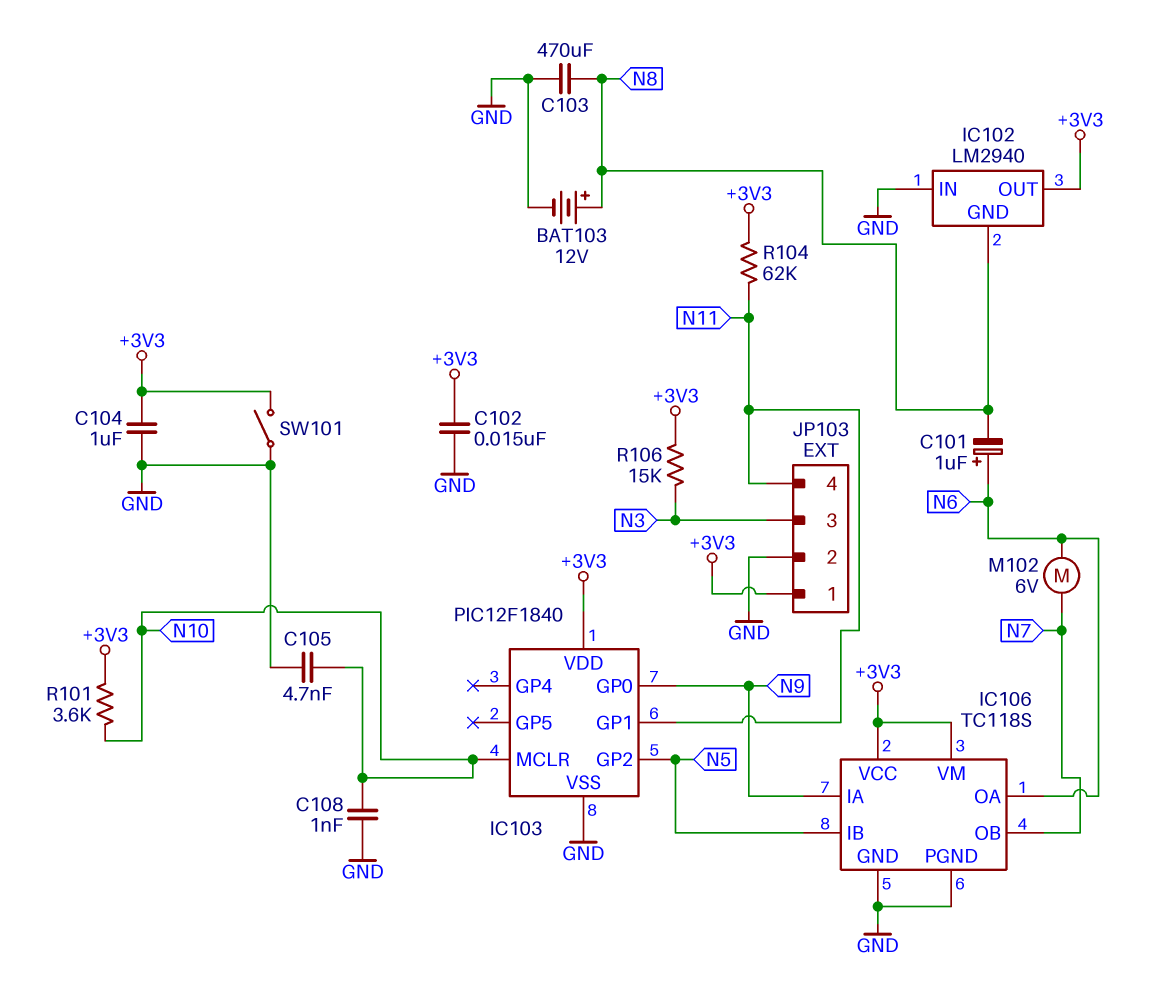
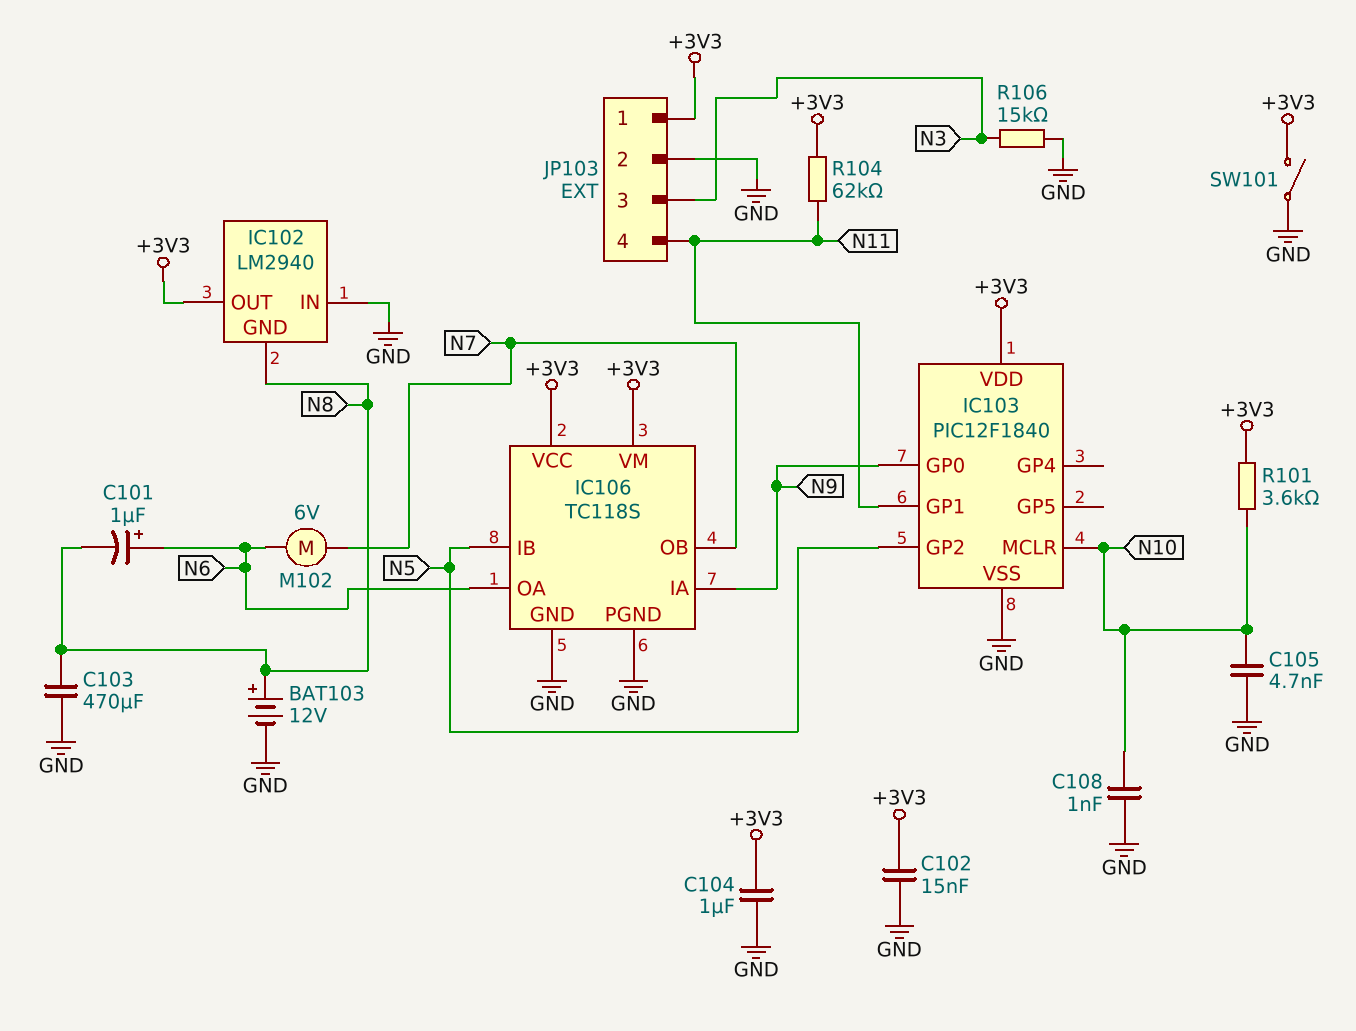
R106: 15k (+3V3, N3) -> 15k (GND, N3)

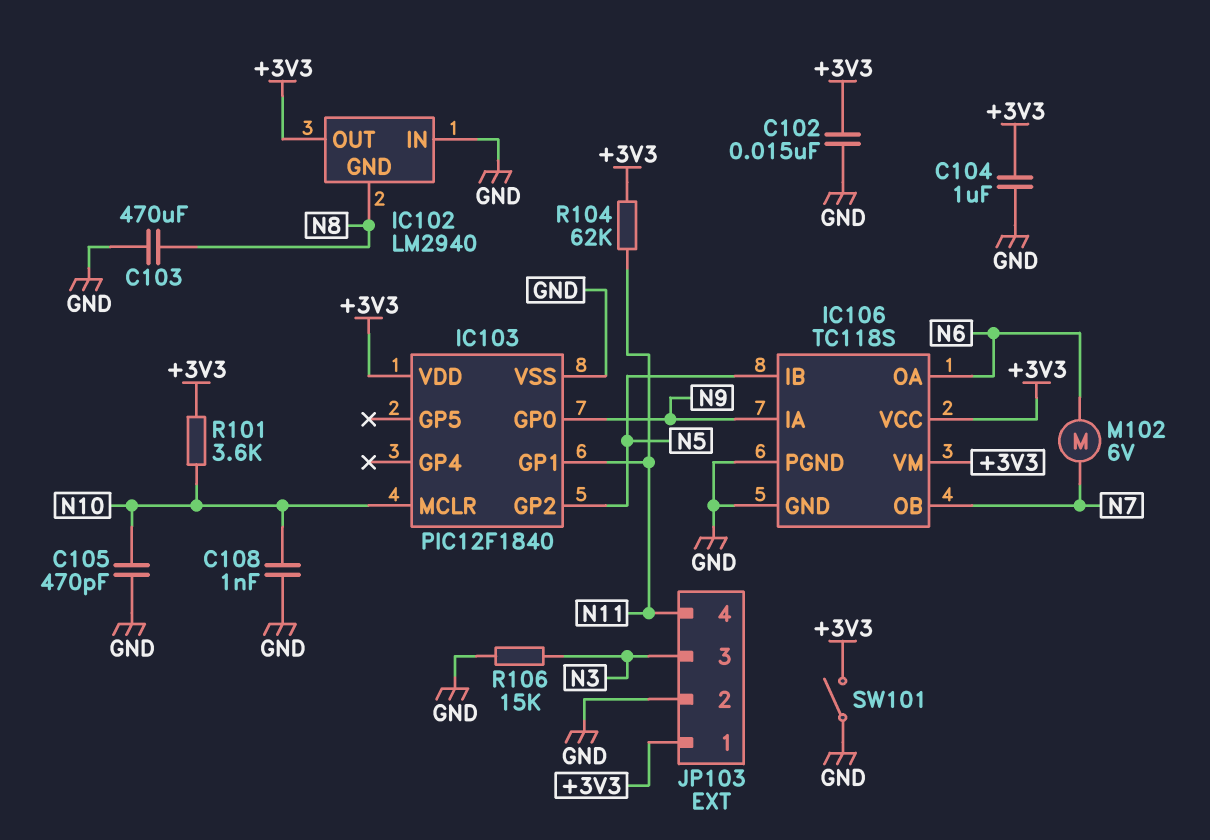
BAT103: 12V (plus N8, minus GND) -> none
C101: 1uF (plus N6, minus N8) -> none
C105: 4.7nF (GND, N10) -> 470pF (GND, N10)

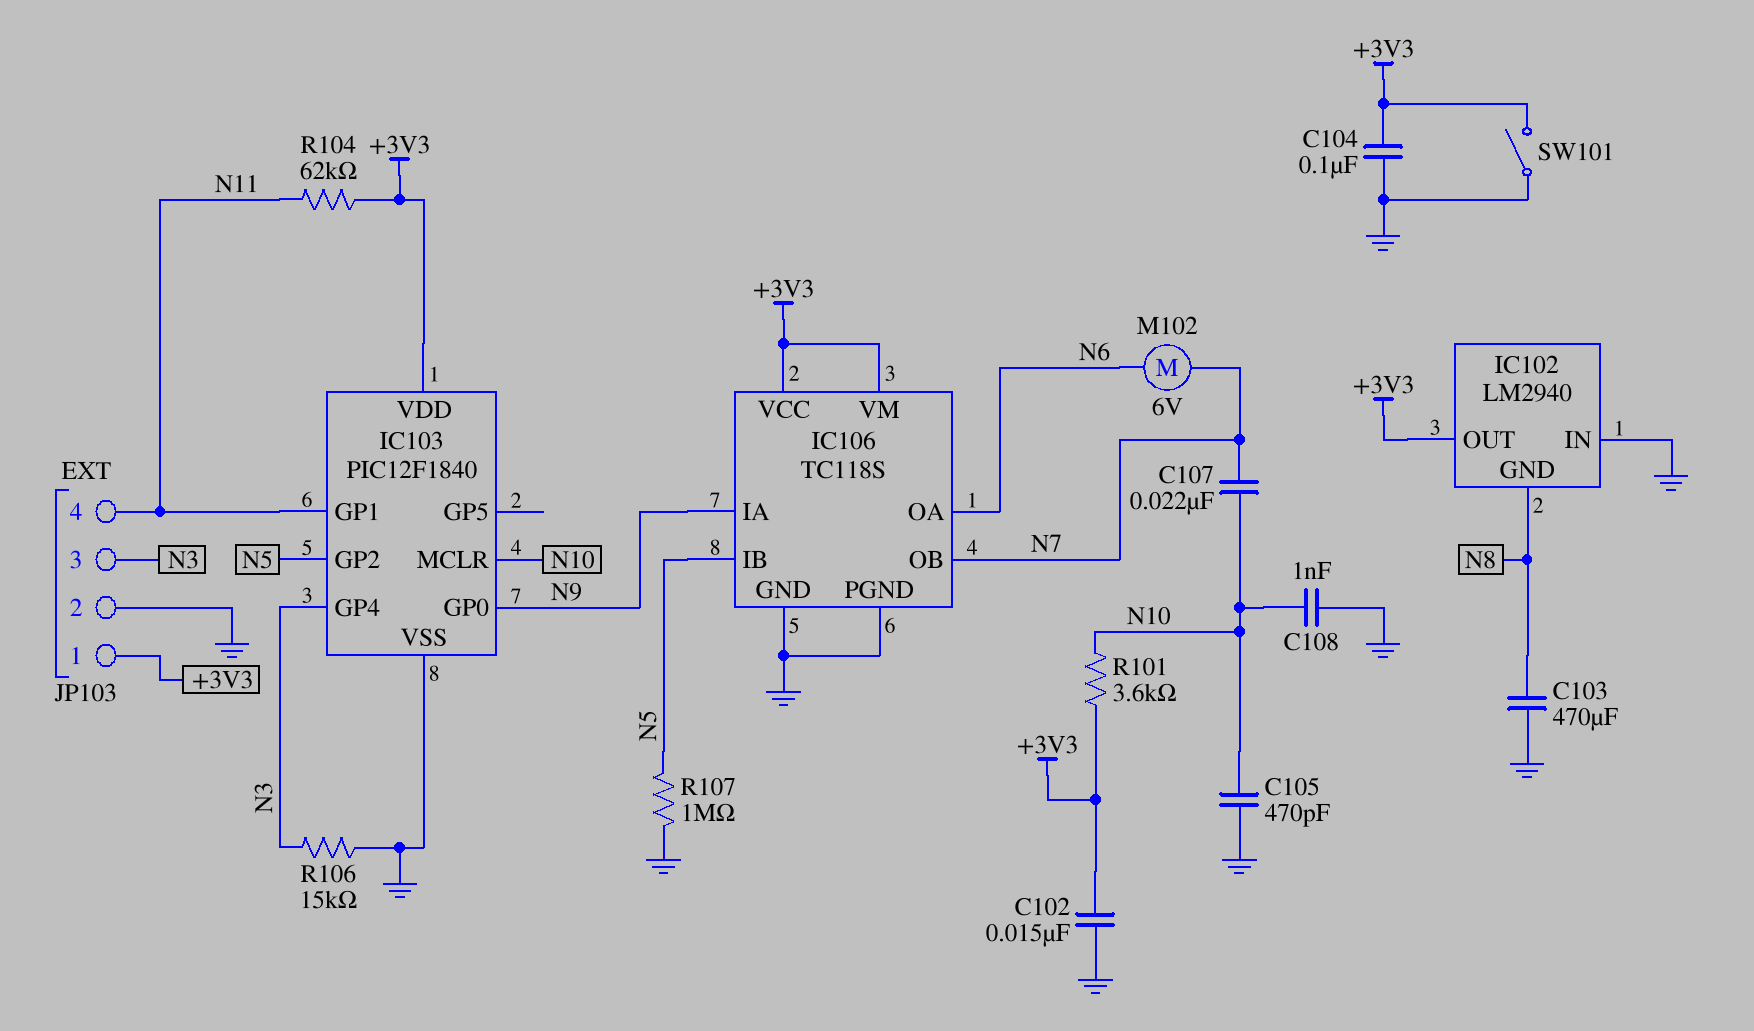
C104: 1uF (+3V3, GND) -> 100nF (+3V3, GND)
C107: none -> 22nF (N7, N10)
IC103 pin GP4: none -> N3
R107: none -> 1M (GND, N5)

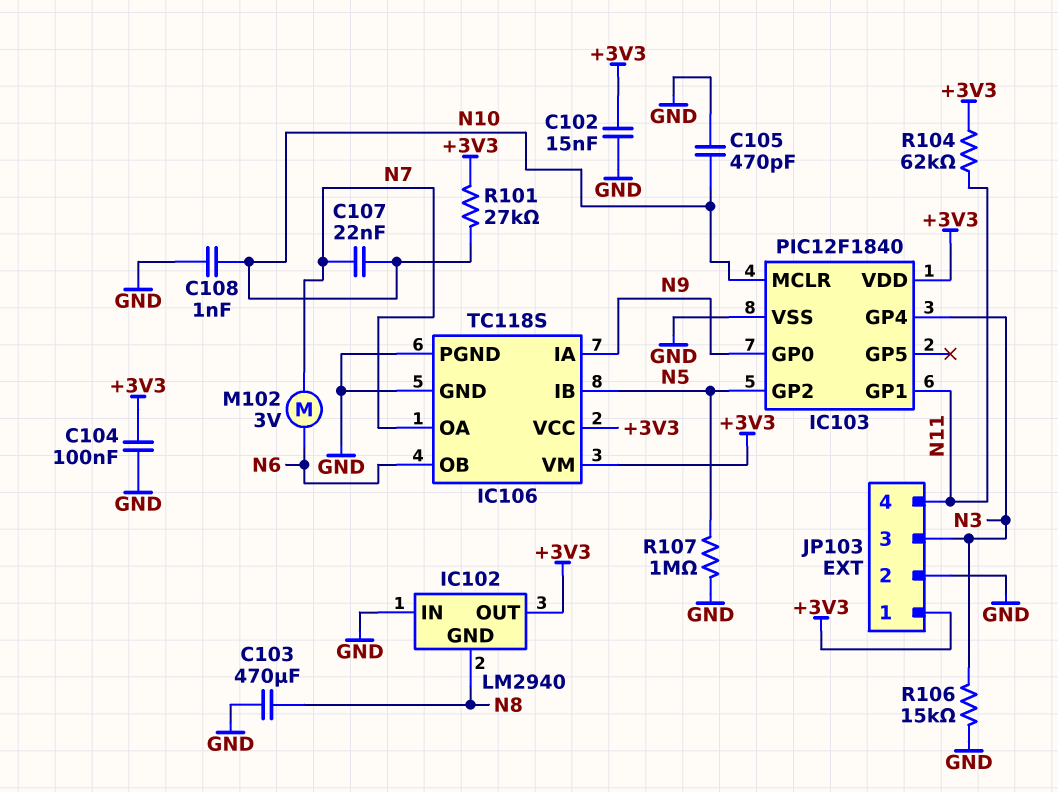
IC106 pin OA: N6 -> N7
IC106 pin OB: N7 -> N6
M102: motor 6V (N6, N7) -> motor 3V (N6, N7)
R101: 3.6k (+3V3, N10) -> 27k (+3V3, N10)
SW101: switch (+3V3, GND) -> none

